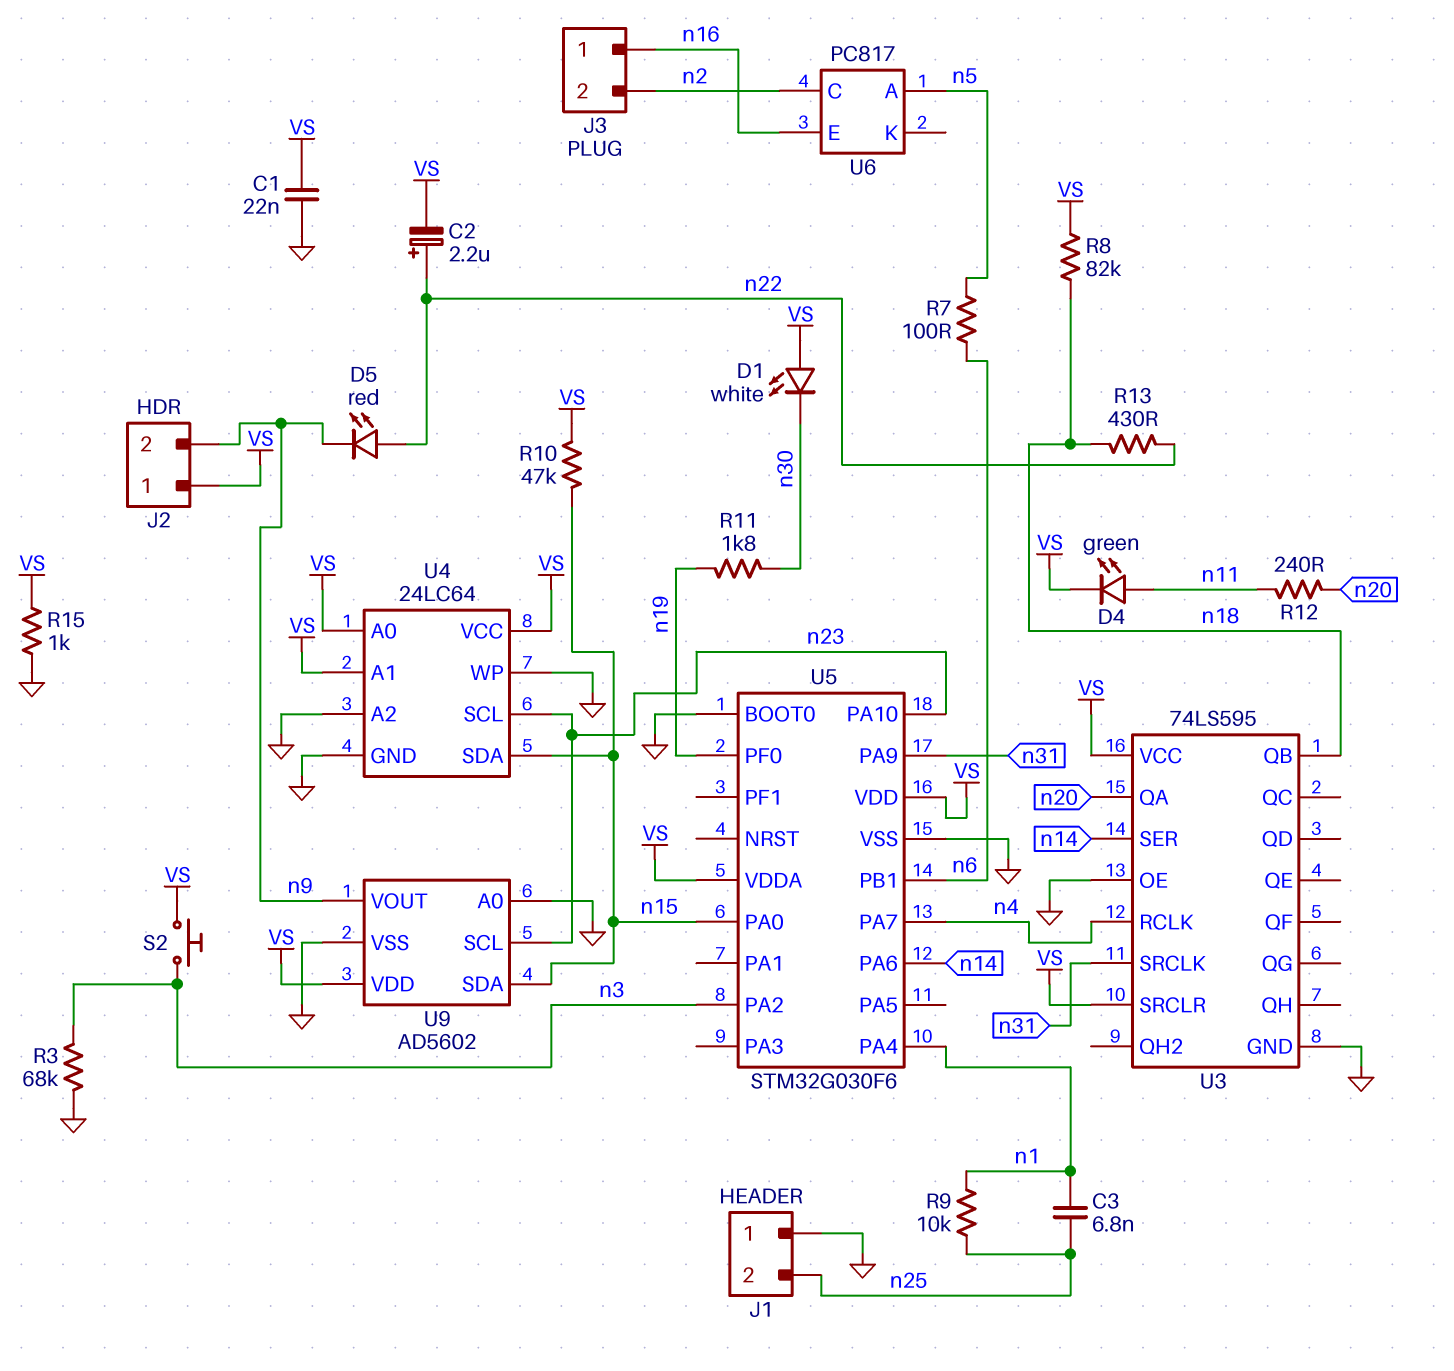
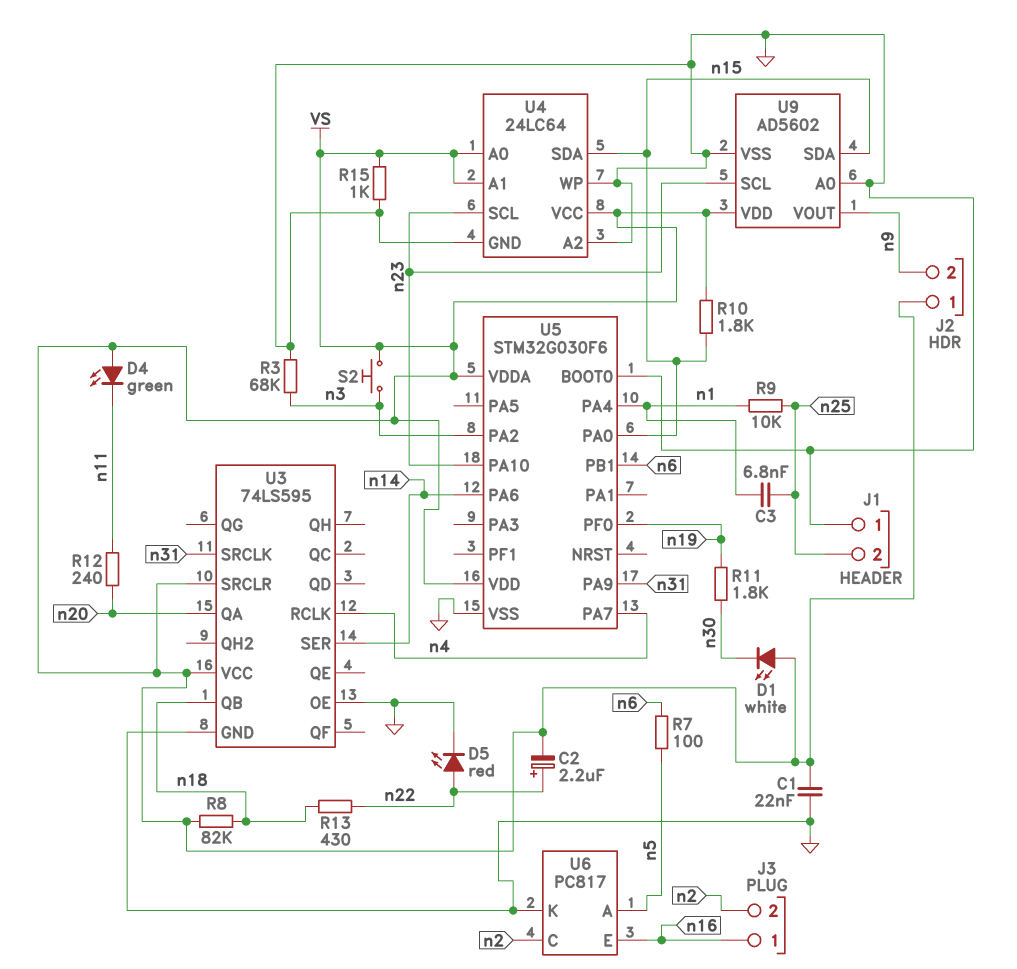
D4: LED green (A n11, K VS) -> LED green (A VS, K n11)
D5: LED red (A n22, K n9) -> LED red (A n22, K GND)
R10: 47k (VS, n15) -> 1.8k (VS, n15)
U6 pin K: none -> GND

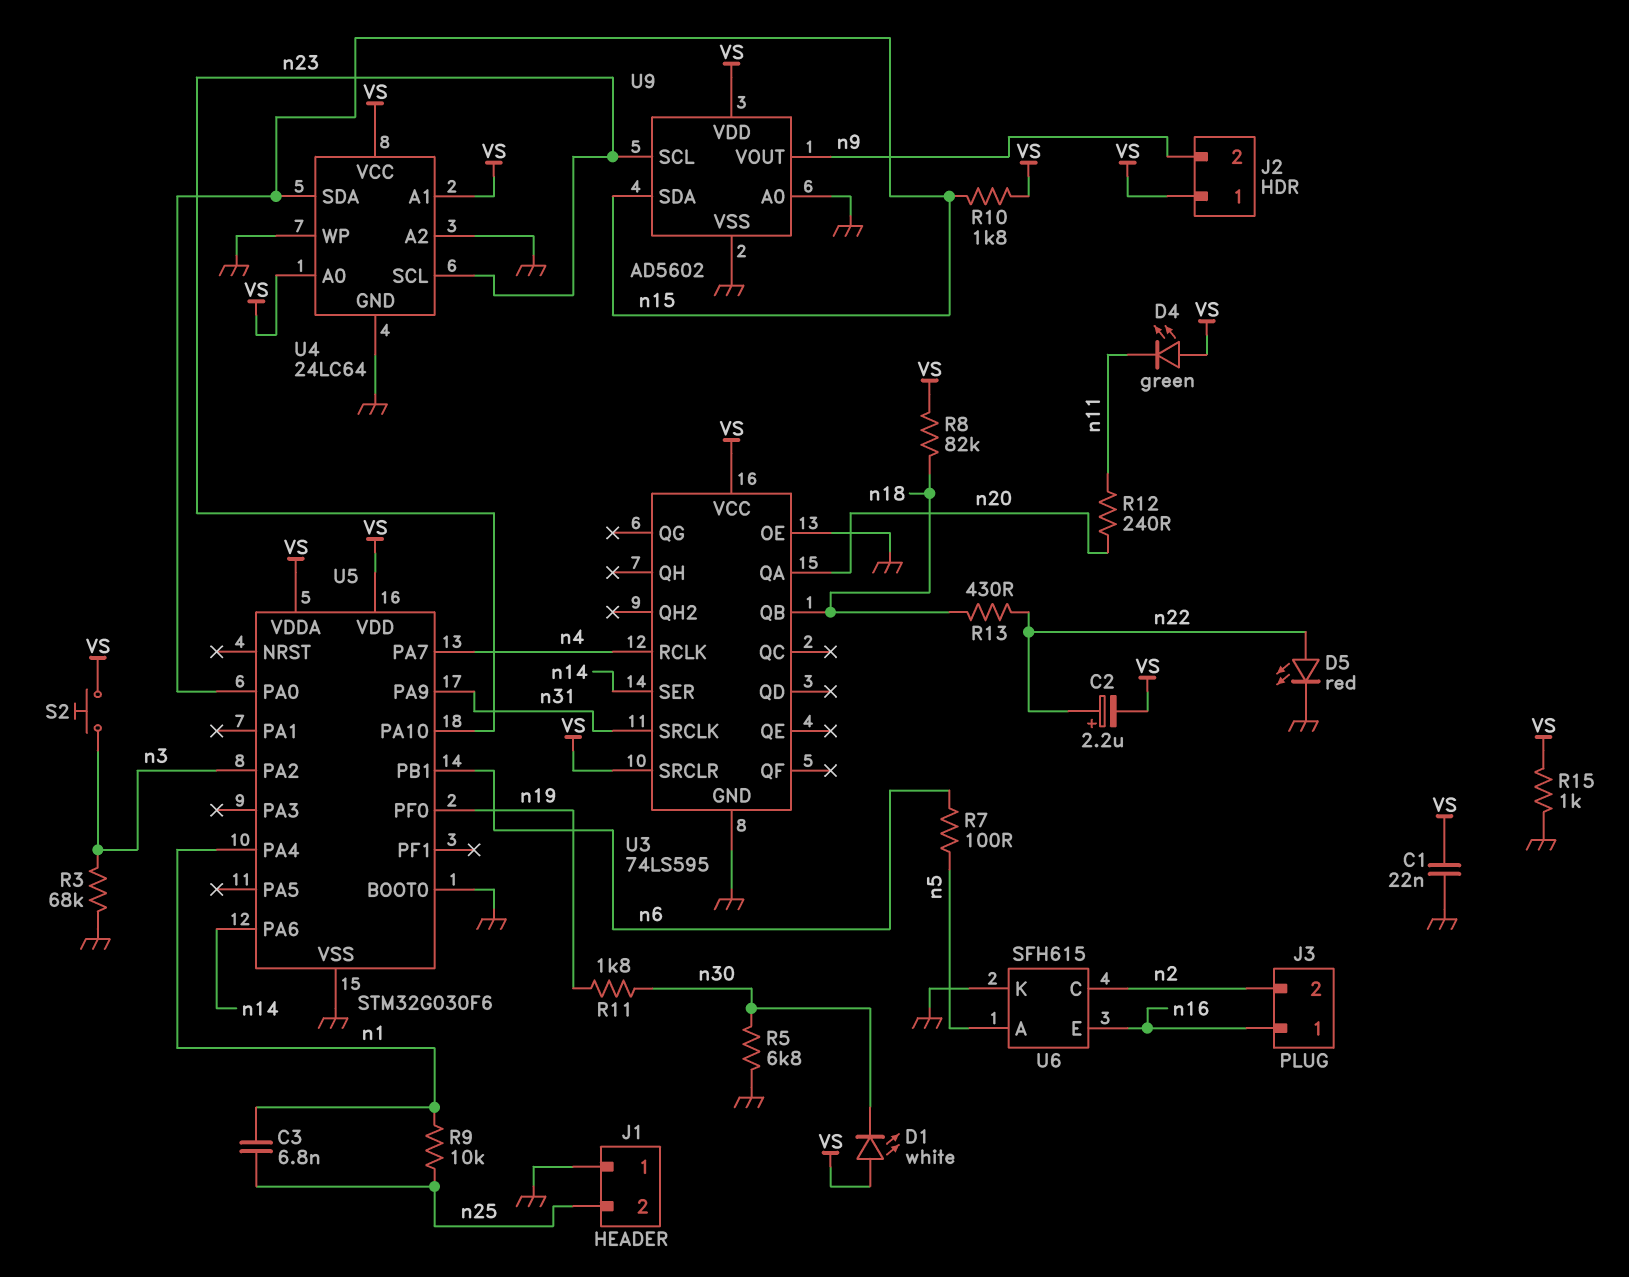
R5: none -> 6.8k (GND, n30)
U6: PC817 -> SFH615

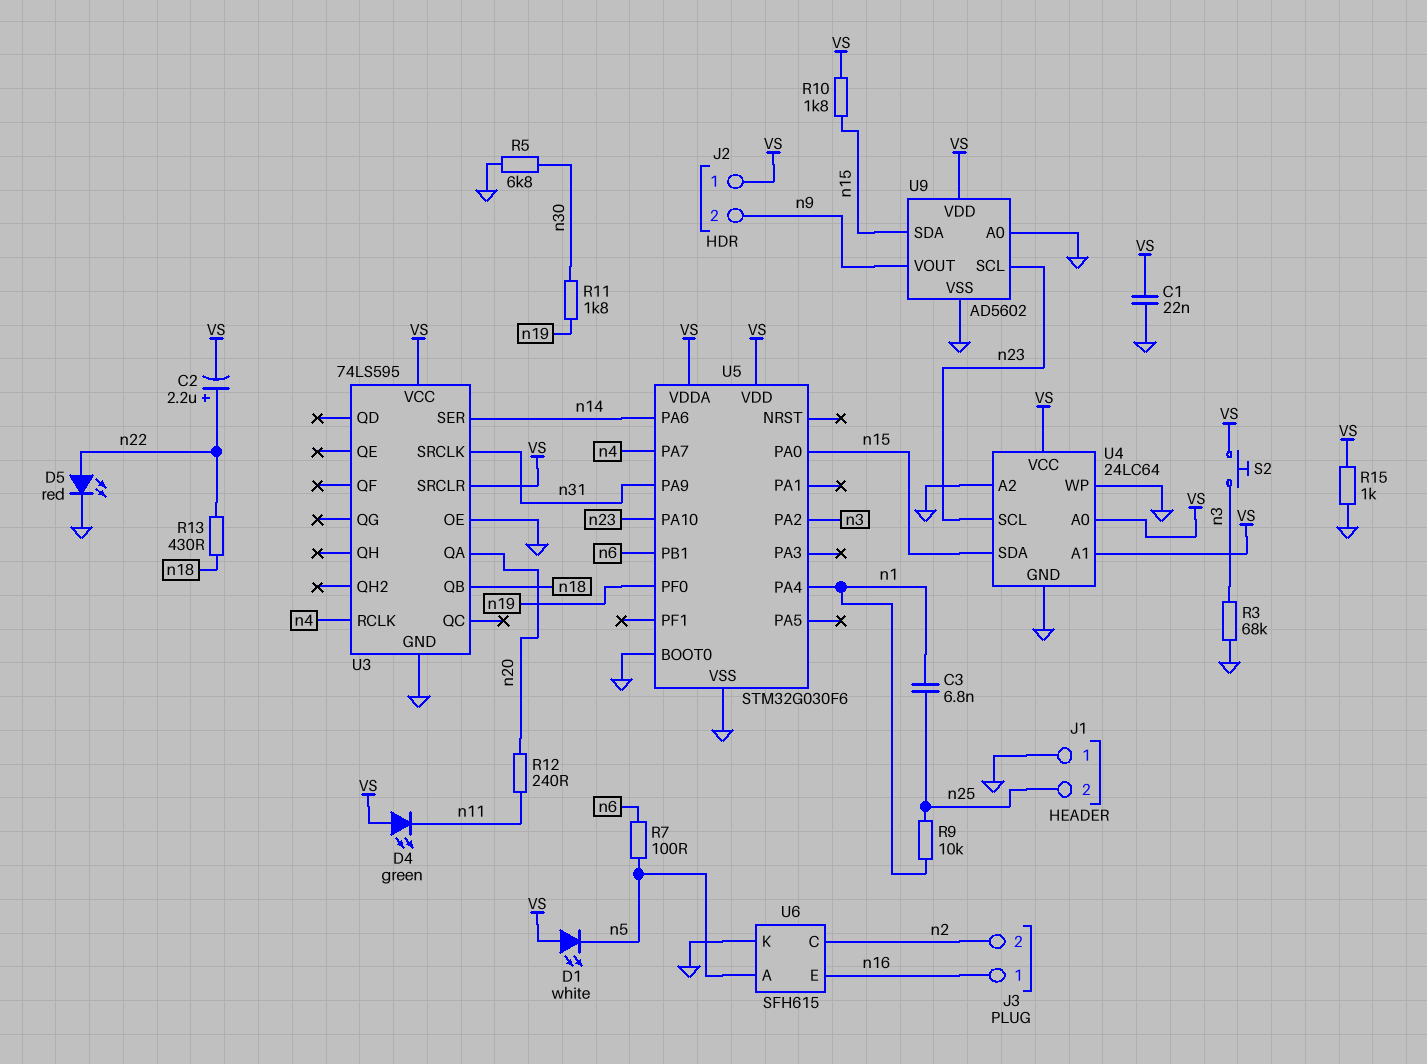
D1: LED white (A VS, K n30) -> LED white (A VS, K n5)
R8: 82k (VS, n18) -> none

